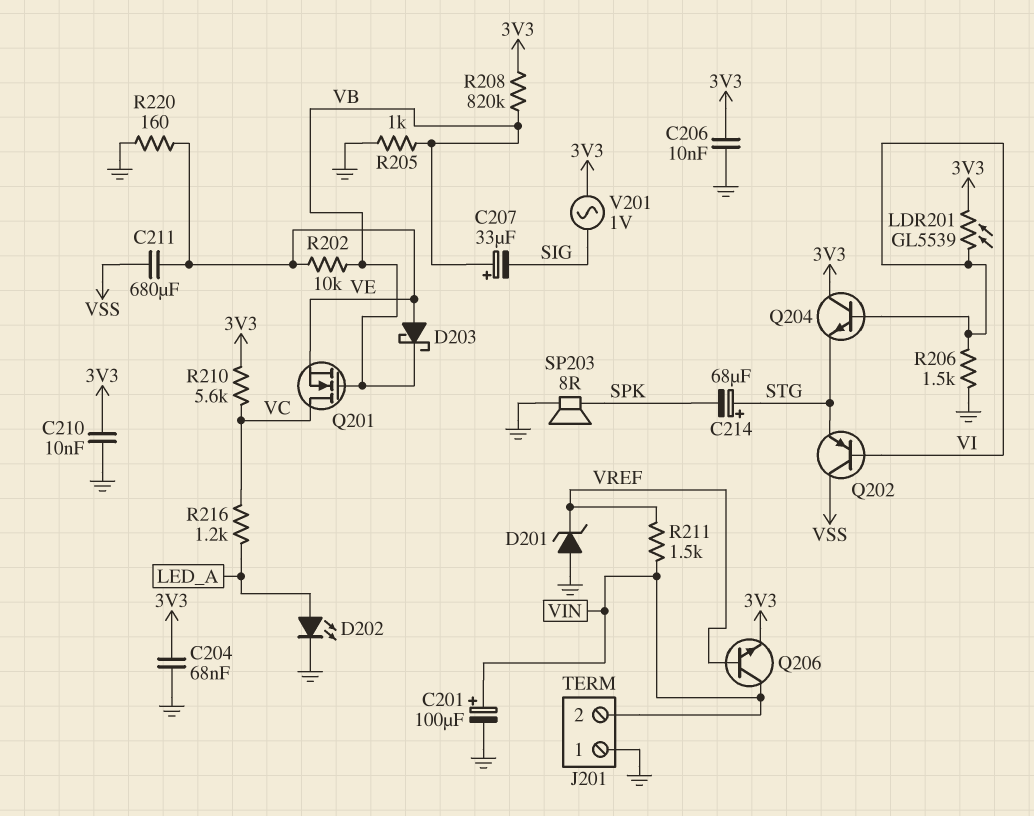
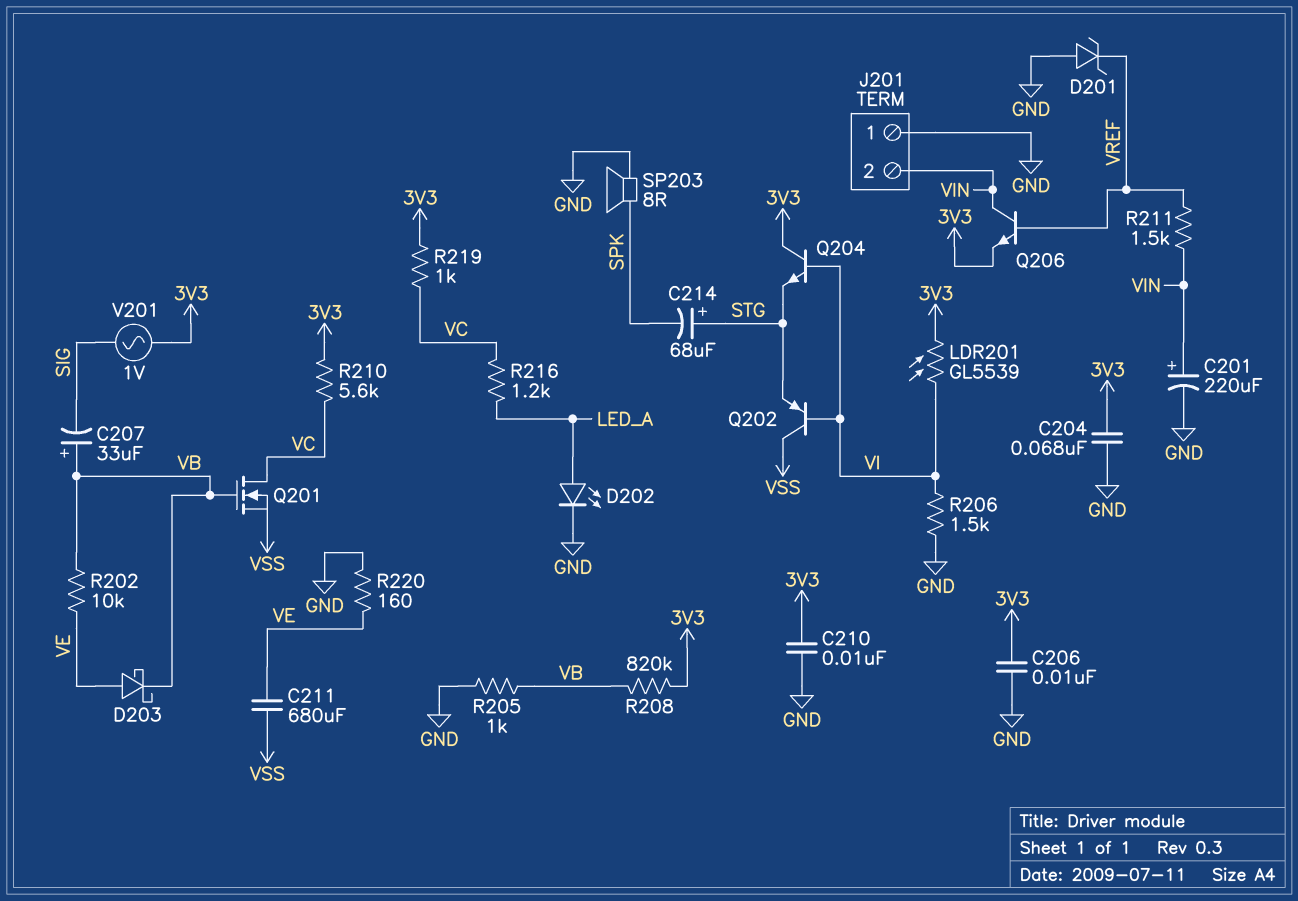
C201: 100uF (plus VIN, minus GND) -> 220uF (plus VIN, minus GND)
Q201: NMOS (G VB, D VC, S VE) -> NMOS (G VB, D VC, S VSS)
R219: none -> 1k (3V3, VC)

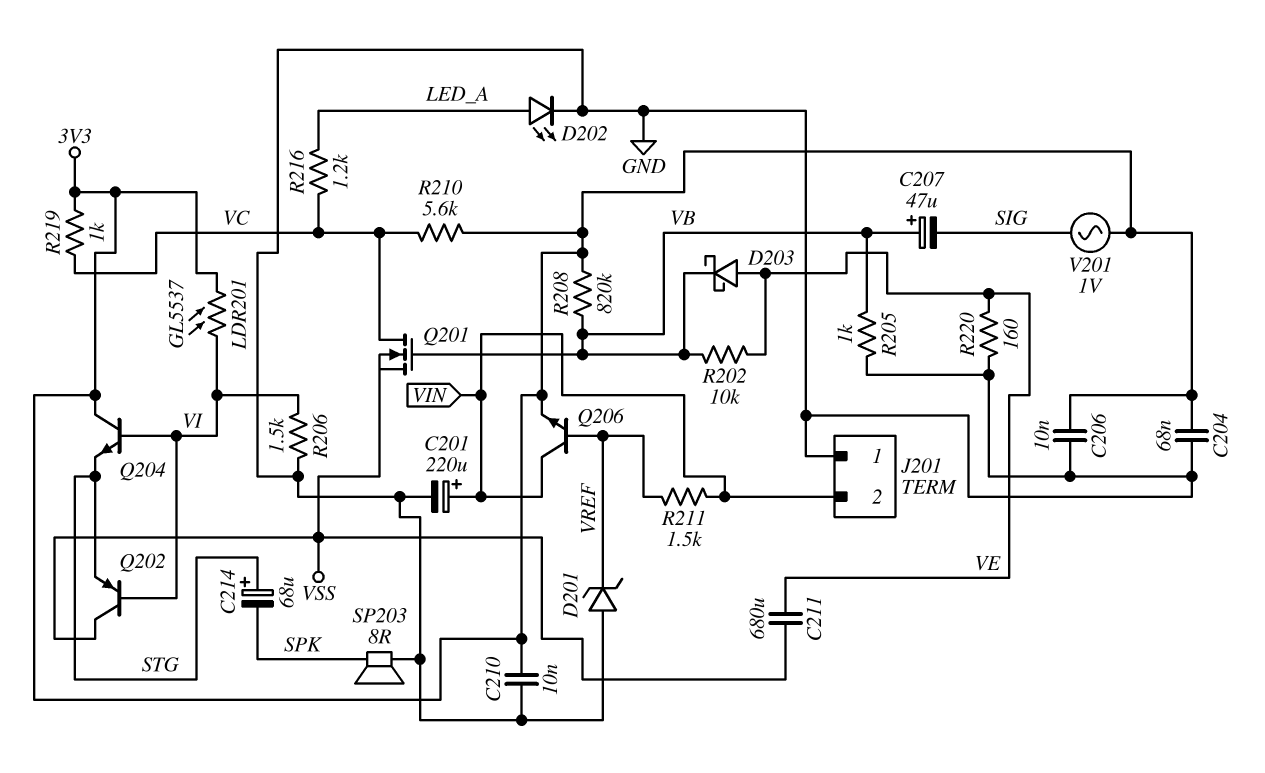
C207: 33uF (plus VB, minus SIG) -> 47uF (plus VB, minus SIG)
LDR201: GL5539 (3V3, VI) -> GL5537 (3V3, VI)

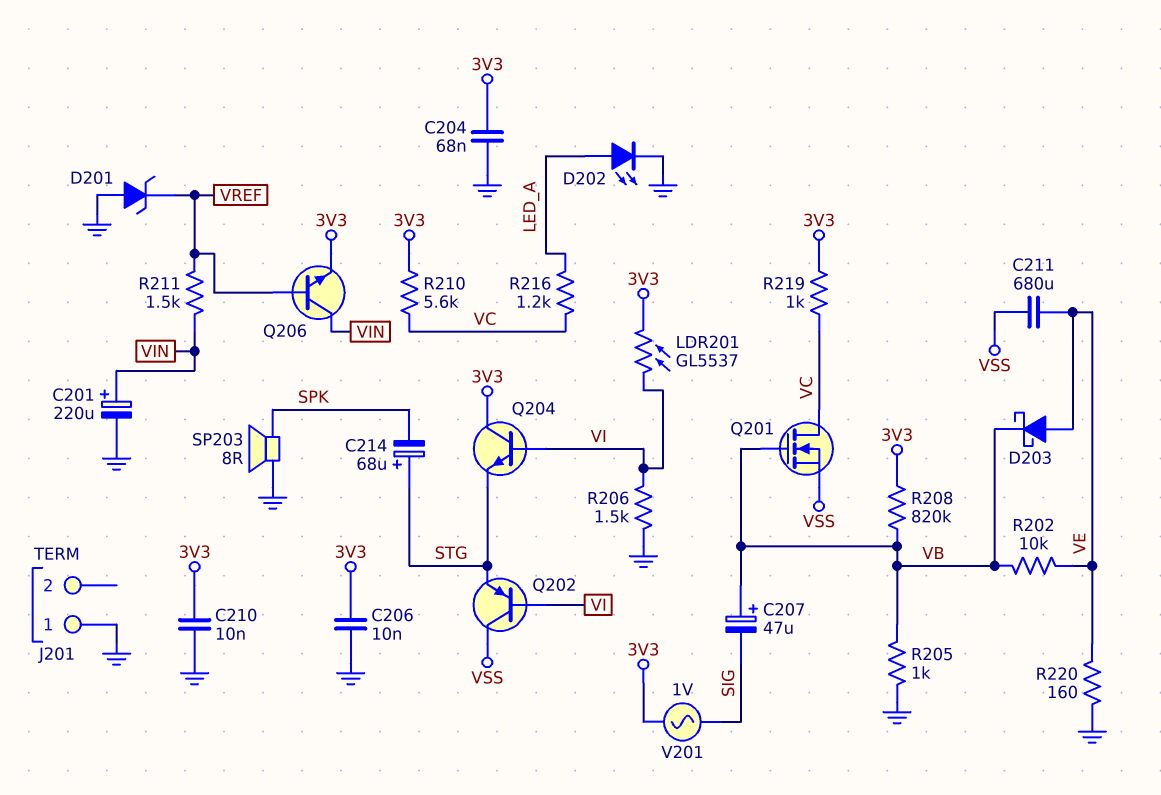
J201 pin 2: VIN -> none

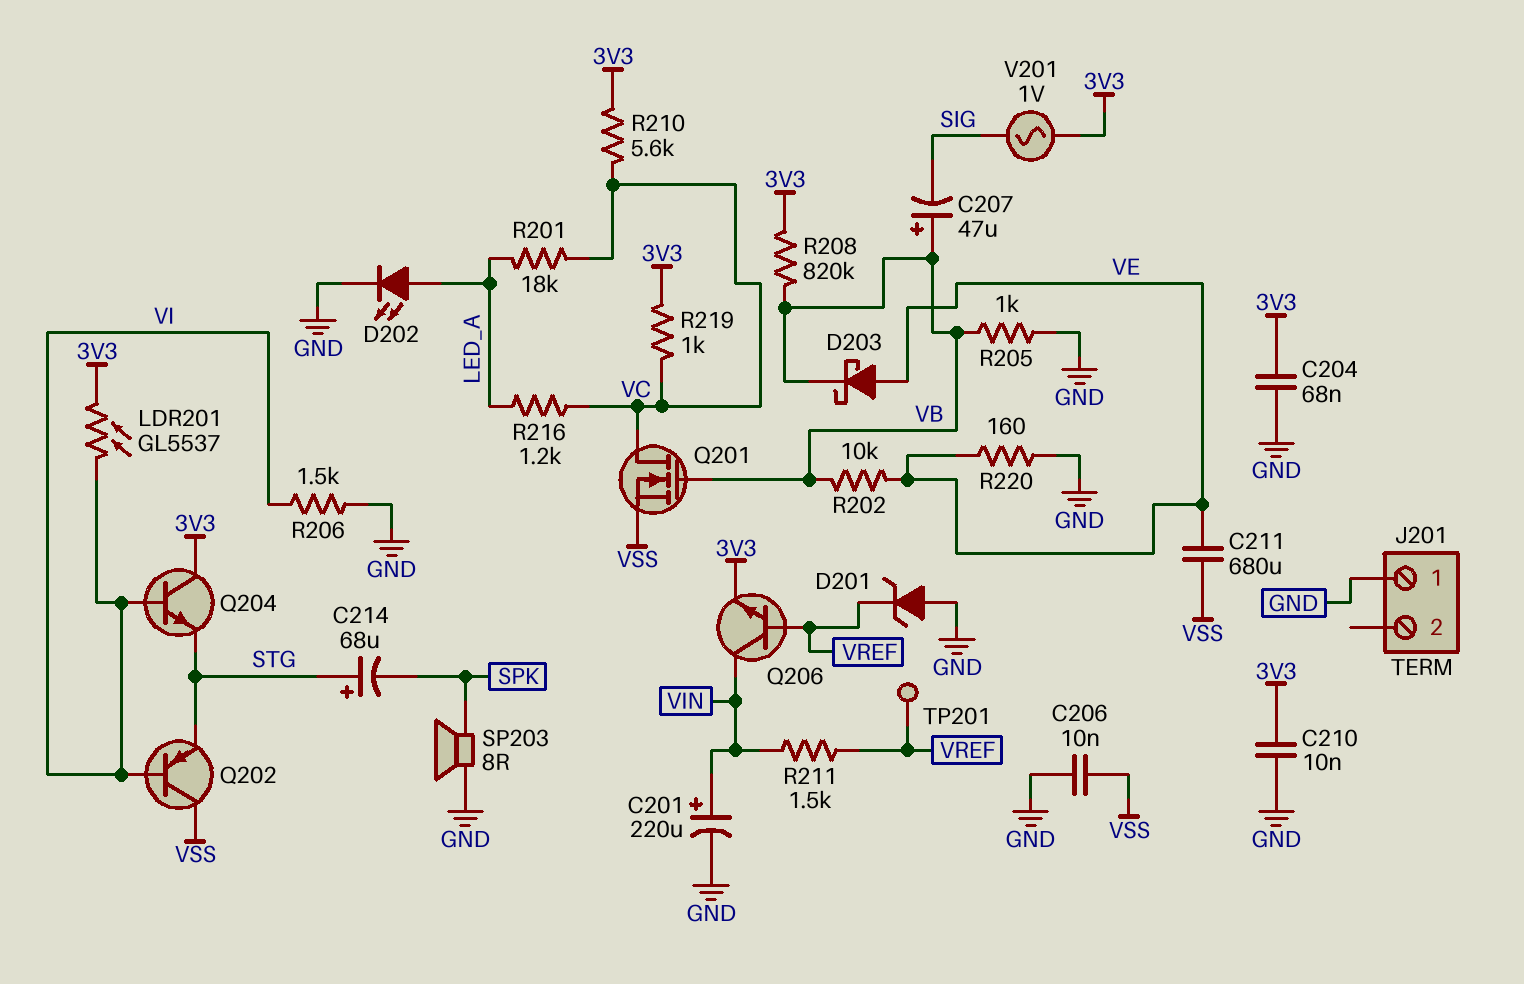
C206: 10nF (3V3, GND) -> 10nF (GND, VSS)
R201: none -> 18k (LED_A, VC)
TP201: none -> test point (VREF)

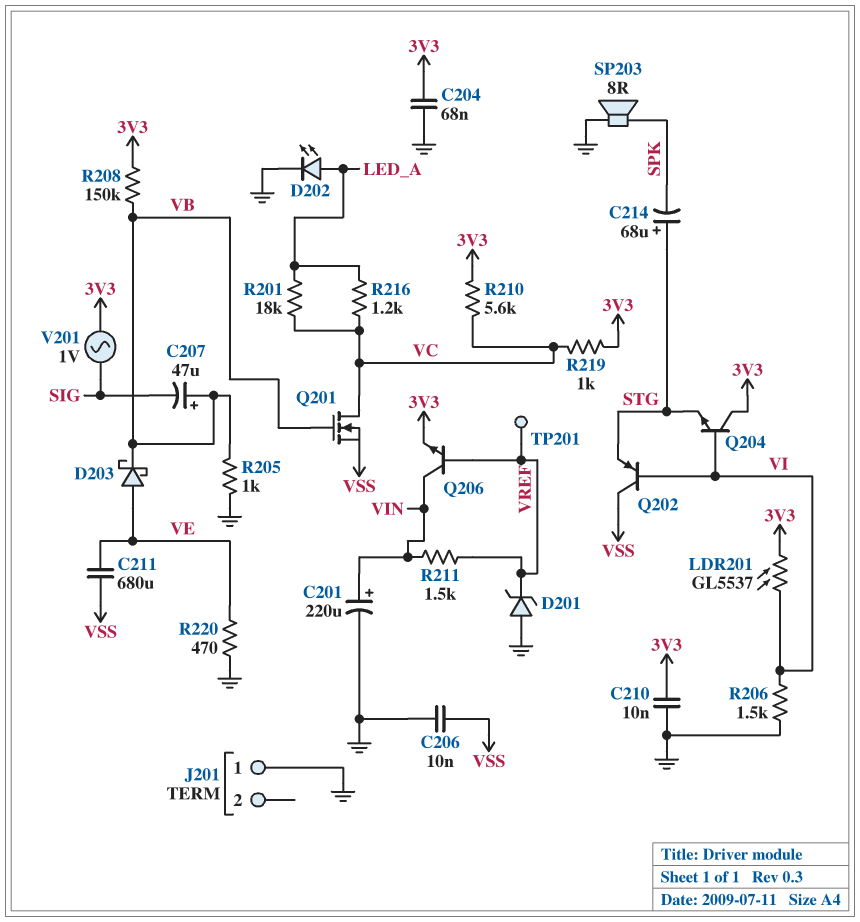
R202: 10k (VB, VE) -> none
R208: 820k (3V3, VB) -> 150k (3V3, VB)
R220: 160 (GND, VE) -> 470 (GND, VE)

